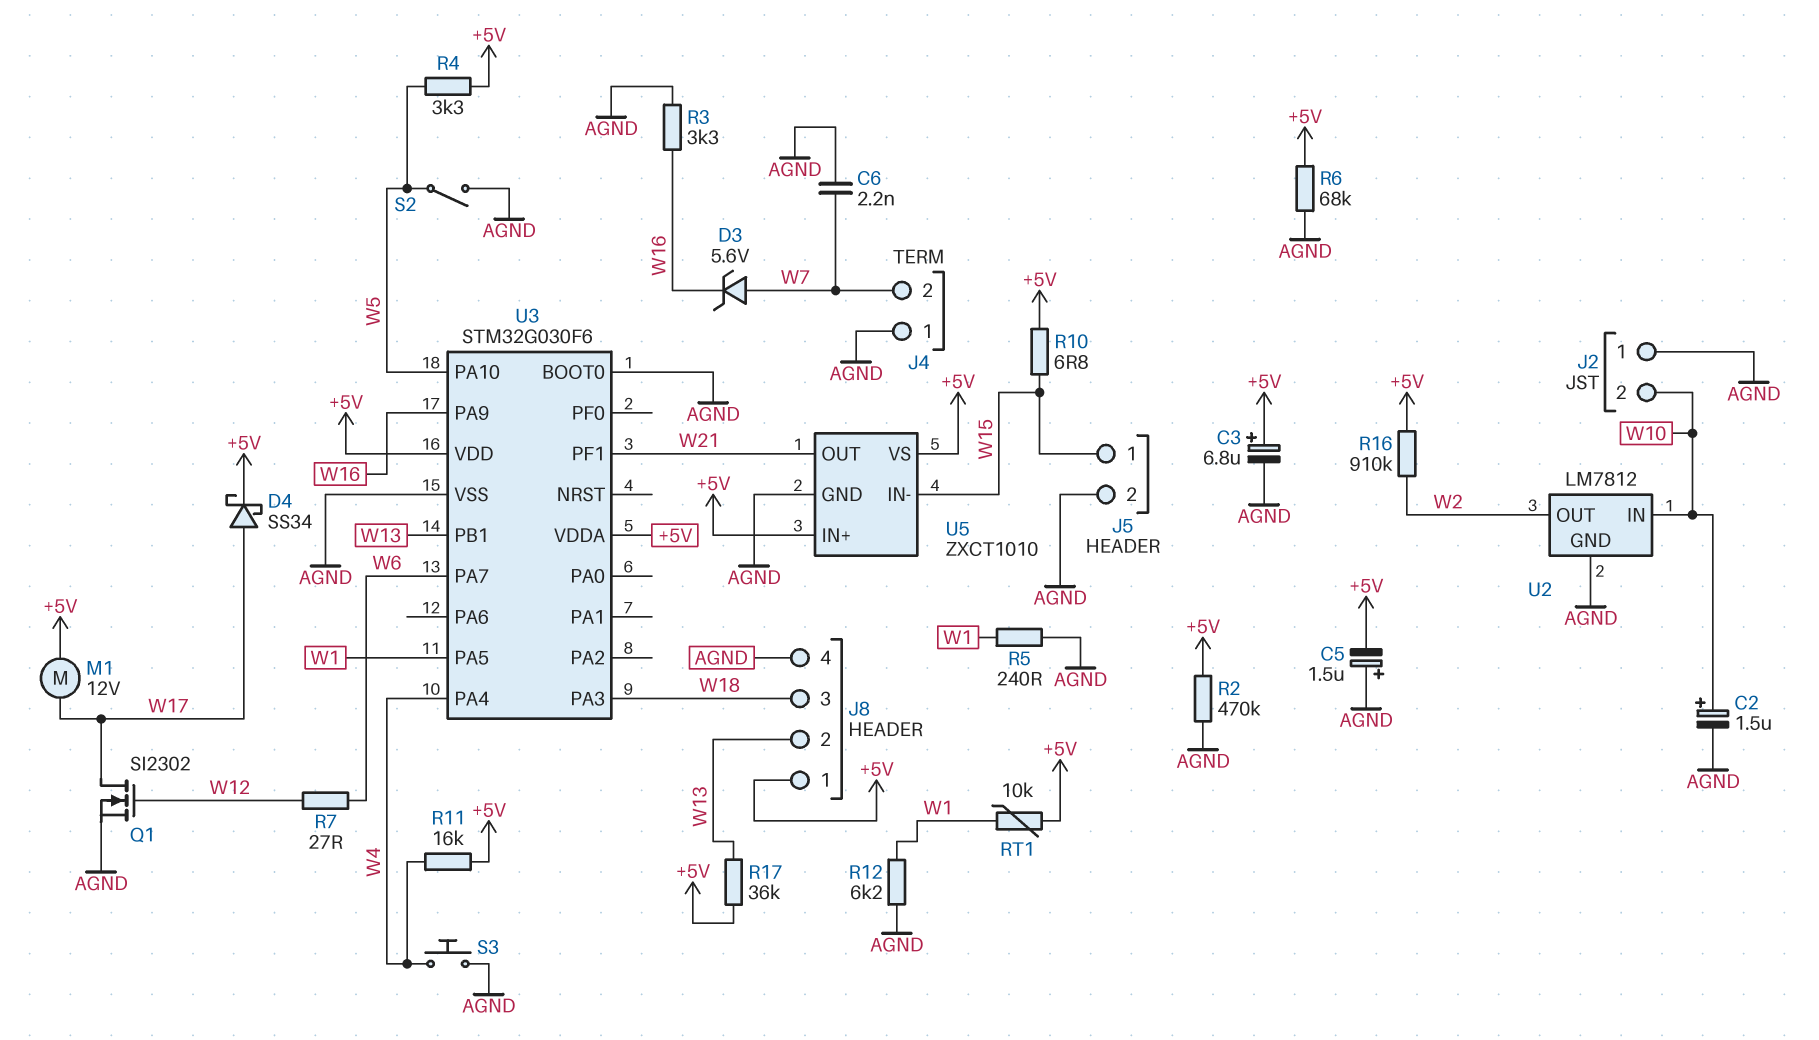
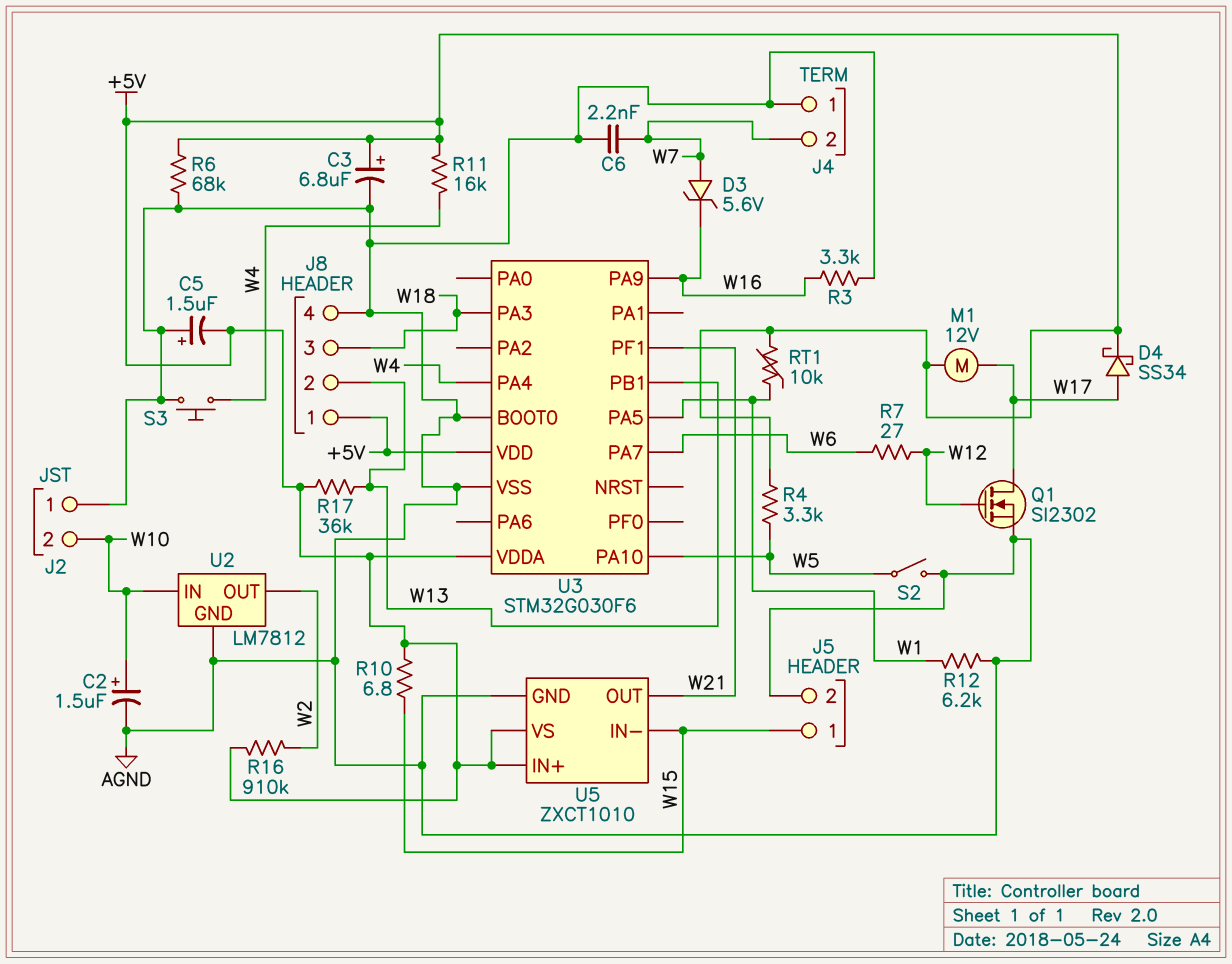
R2: 470k (+5V, AGND) -> none
R5: 240 (AGND, W1) -> none

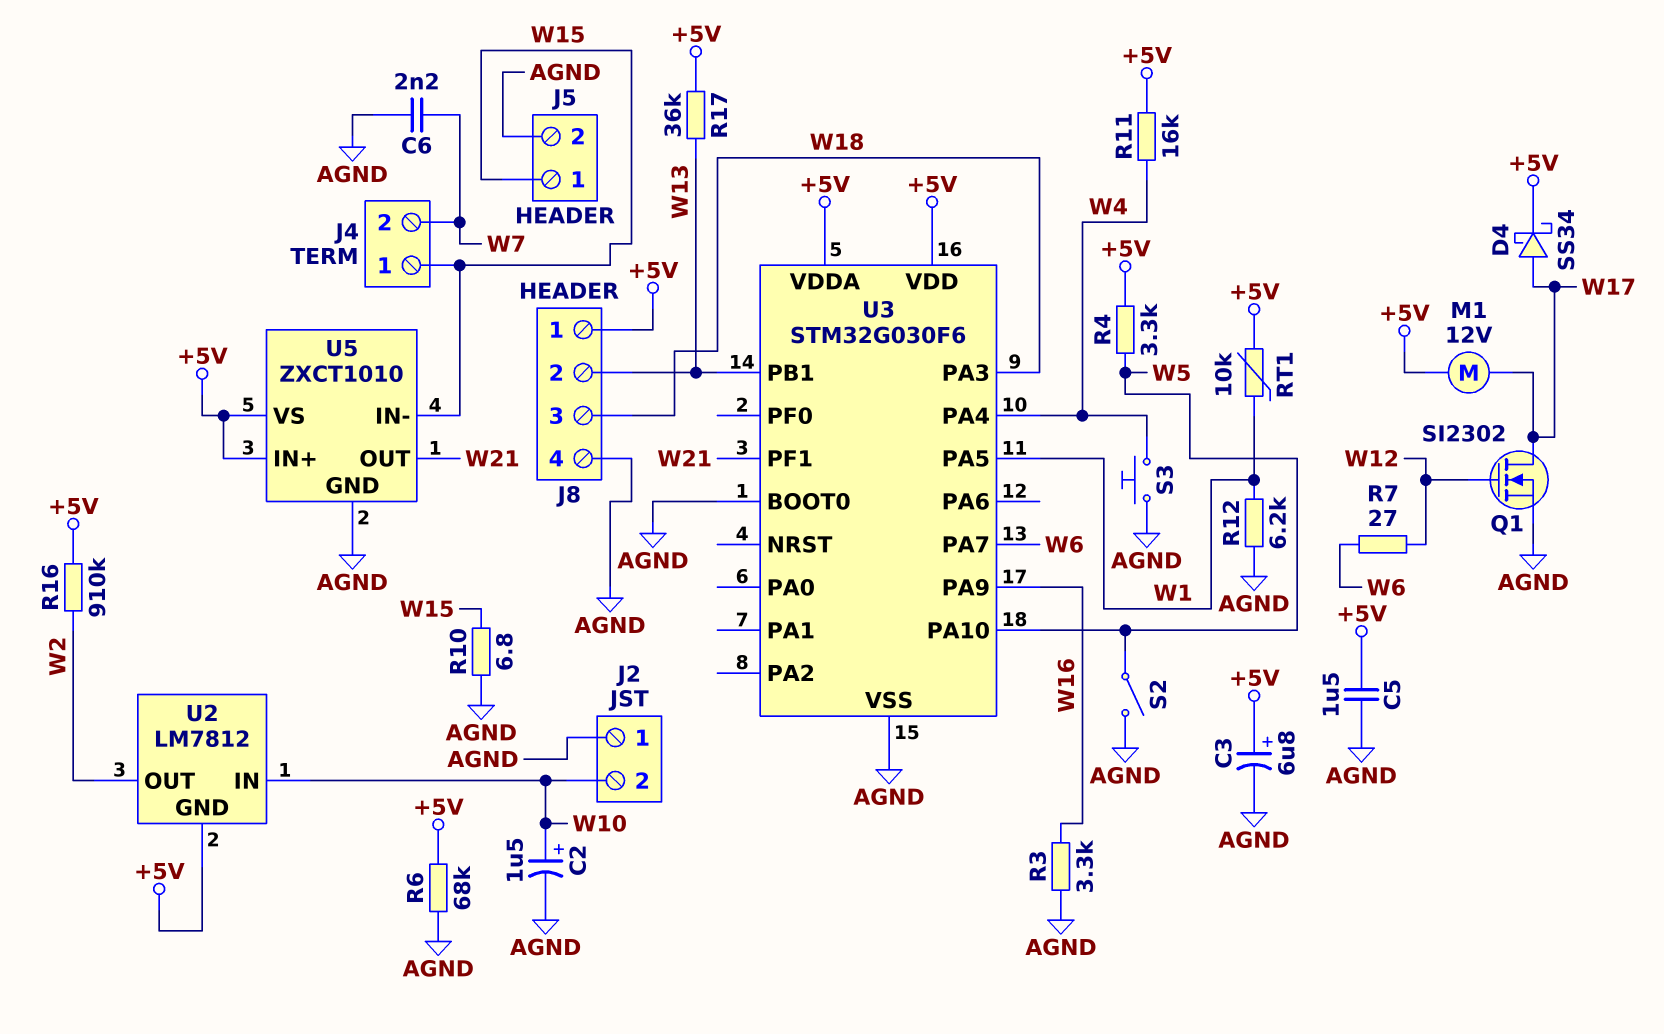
C5: 1.5uF (plus AGND, minus +5V) -> 1.5uF (+5V, AGND)
D3: zener 5.6V (A W7, K W16) -> none
J4 pin 1: AGND -> W15
R10: 6.8 (+5V, W15) -> 6.8 (AGND, W15)
U2 pin GND: AGND -> +5V

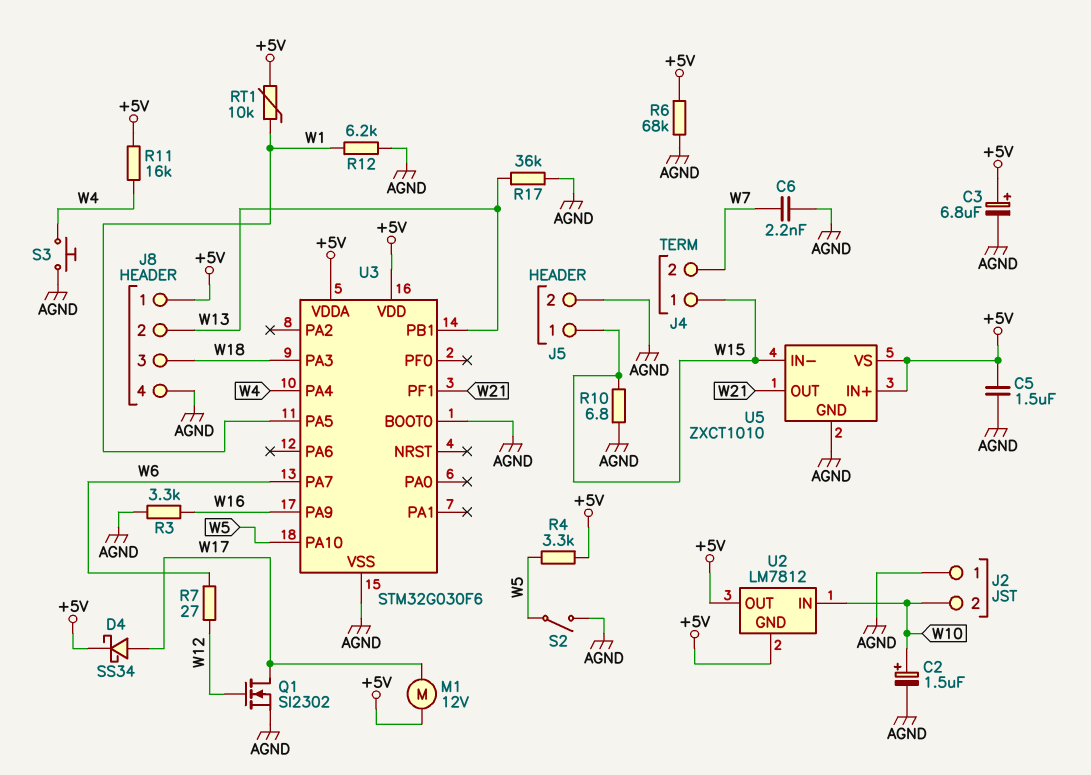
R16: 910k (+5V, W2) -> none
R17: 36k (+5V, W13) -> 36k (AGND, W13)
U2 pin OUT: W2 -> +5V

